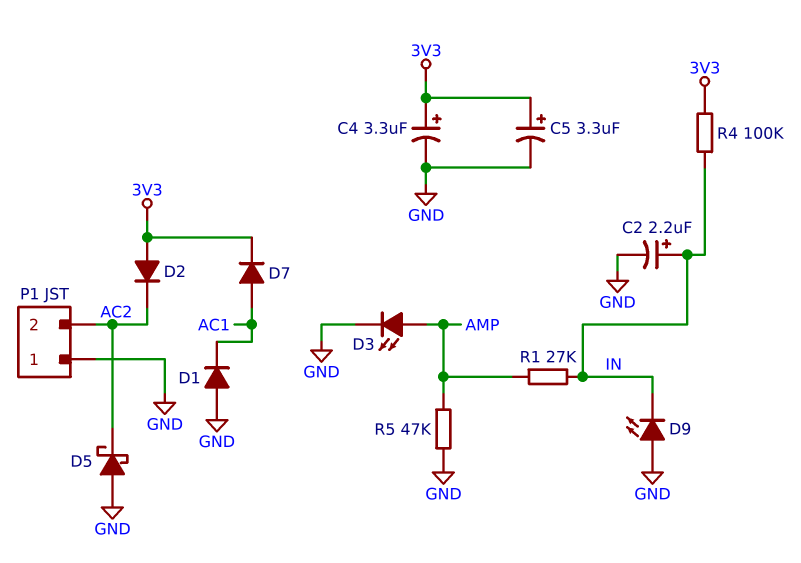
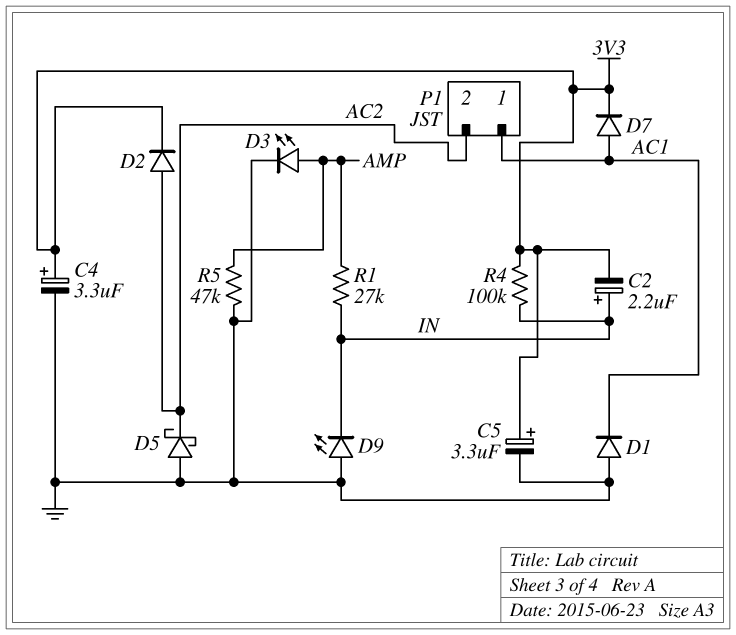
C2: 2.2uF (plus IN, minus GND) -> 2.2uF (plus IN, minus 3V3)
D2: diode (A 3V3, K AC2) -> diode (A AC2, K 3V3)
P1 pin 1: GND -> AC1

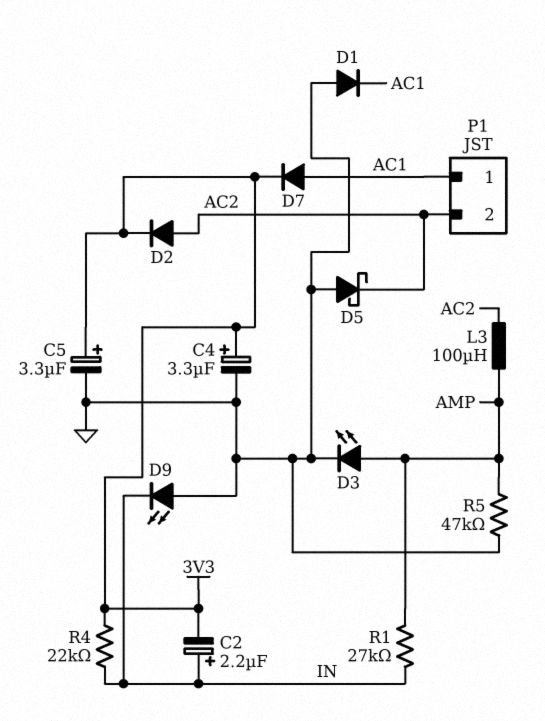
L3: none -> 100uH (AC2, AMP)
R4: 100k (3V3, IN) -> 22k (3V3, IN)

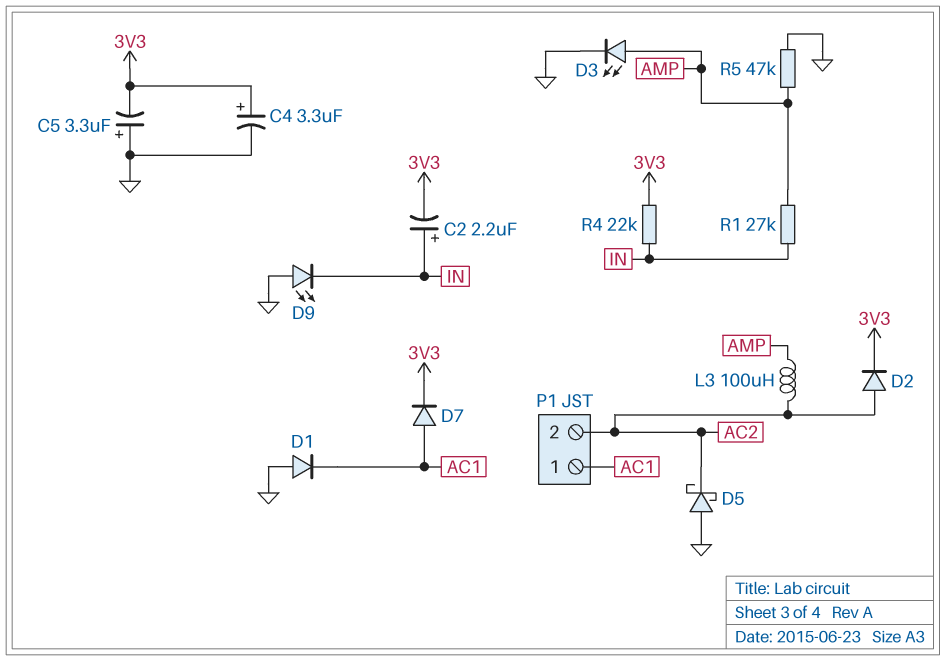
C5: 3.3uF (plus 3V3, minus GND) -> 3.3uF (plus GND, minus 3V3)

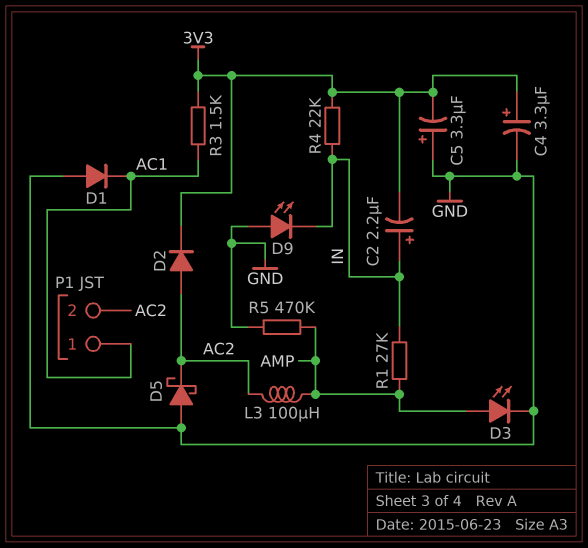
D7: diode (A AC1, K 3V3) -> none
R3: none -> 1.5k (3V3, AC1)
R5: 47k (AMP, GND) -> 470k (AMP, GND)

